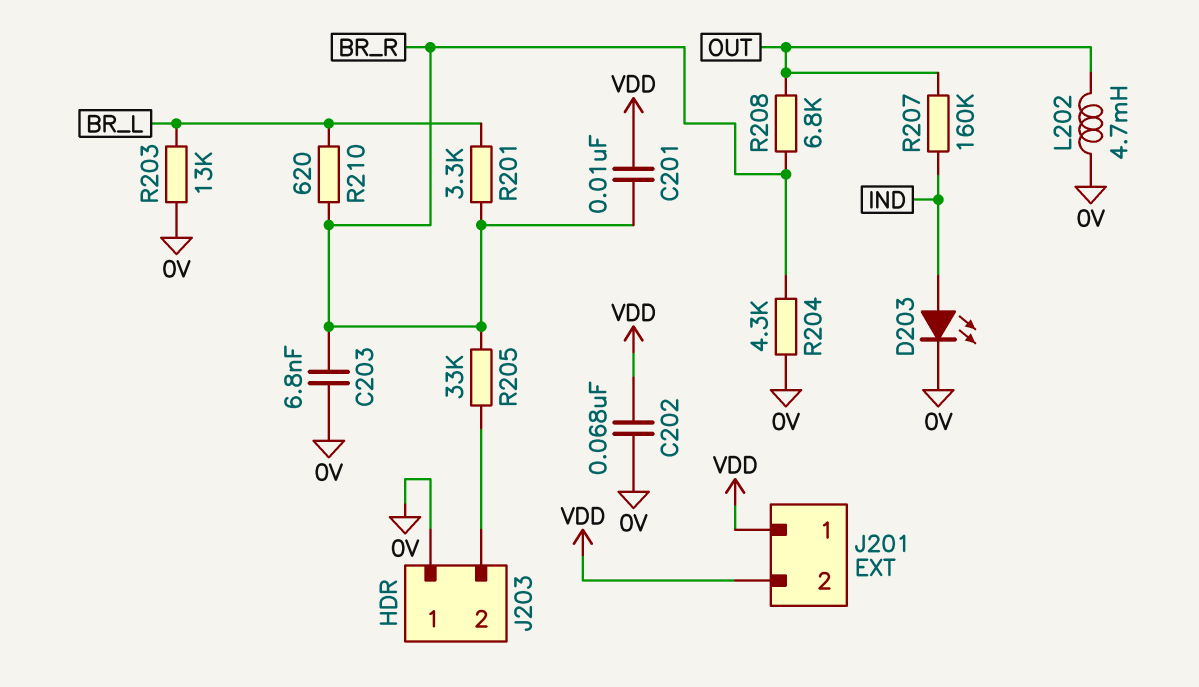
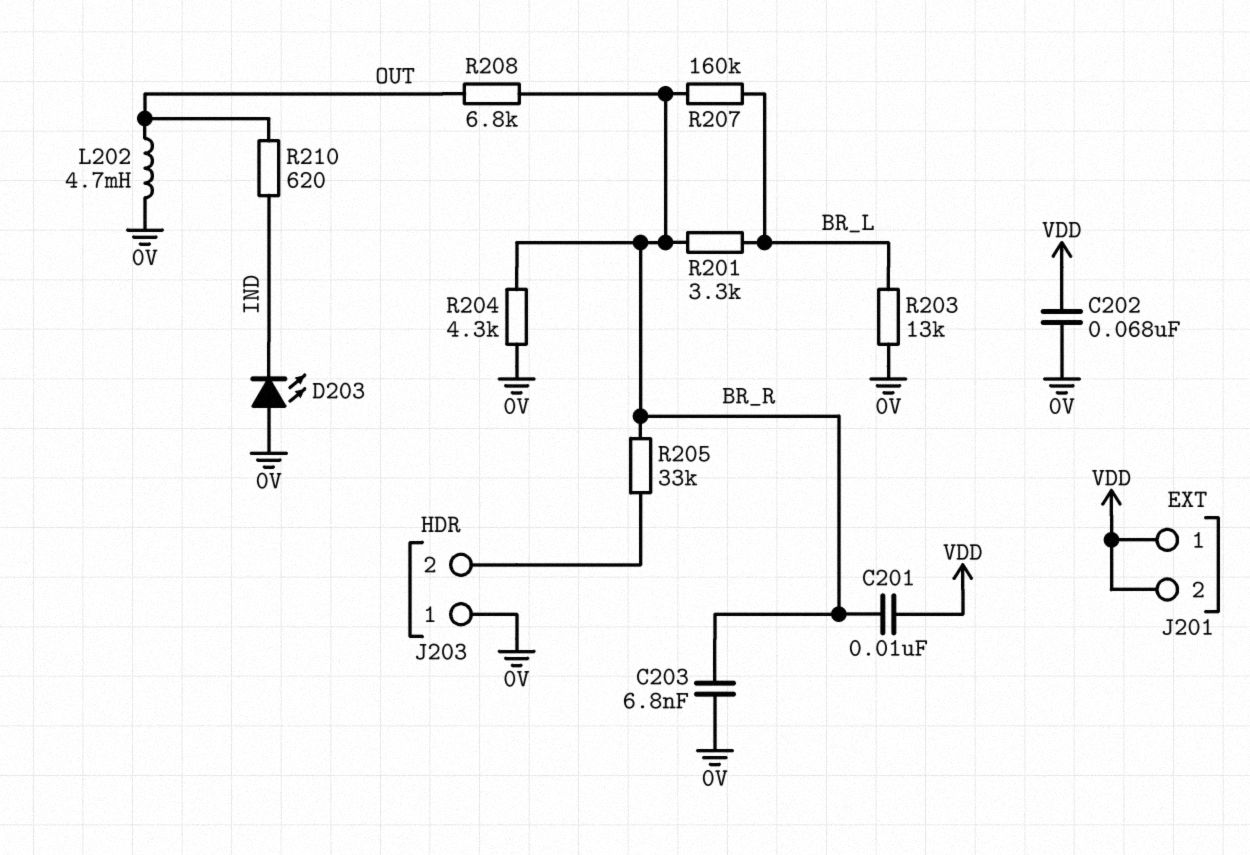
D203: LED (A IND, K 0V) -> LED (A 0V, K IND)
R207: 160k (IND, OUT) -> 160k (BR_L, BR_R)
R210: 620 (BR_L, BR_R) -> 620 (IND, OUT)

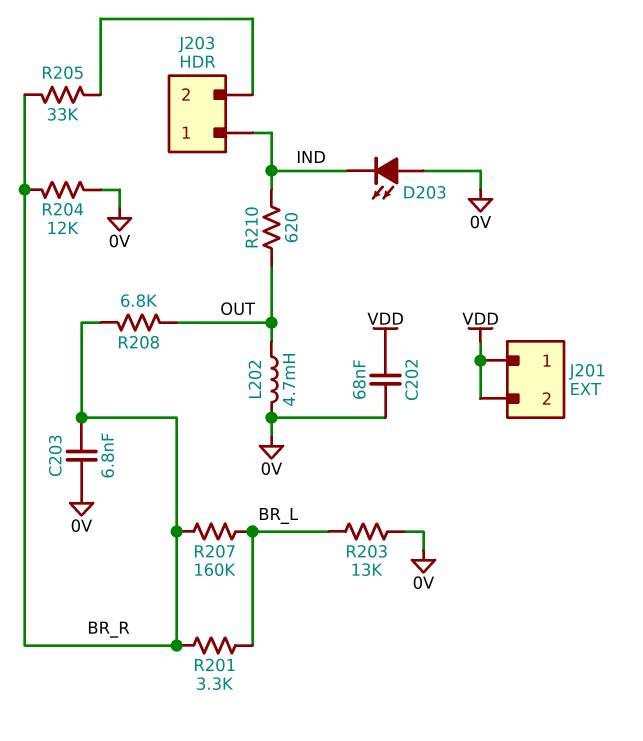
C201: 10nF (BR_R, VDD) -> none
J203 pin 1: 0V -> IND
R204: 4.3k (0V, BR_R) -> 12k (0V, BR_R)

